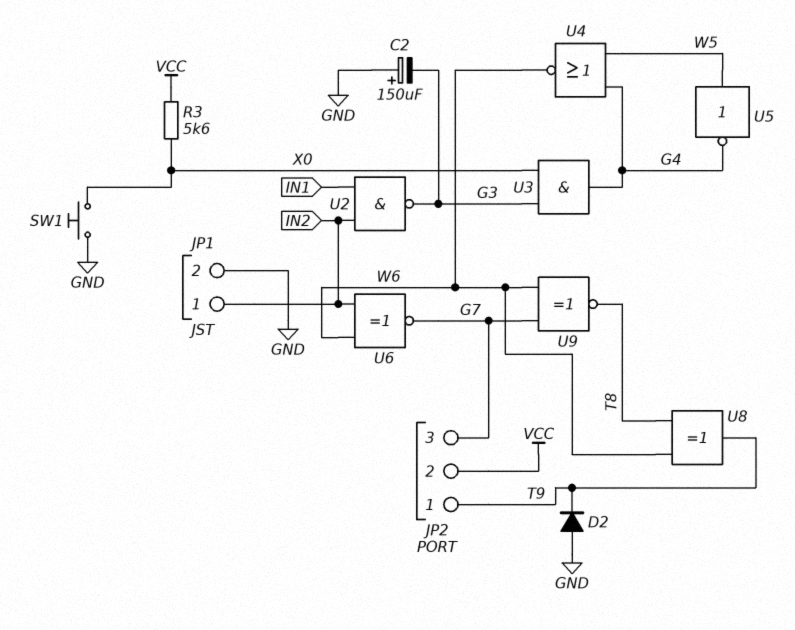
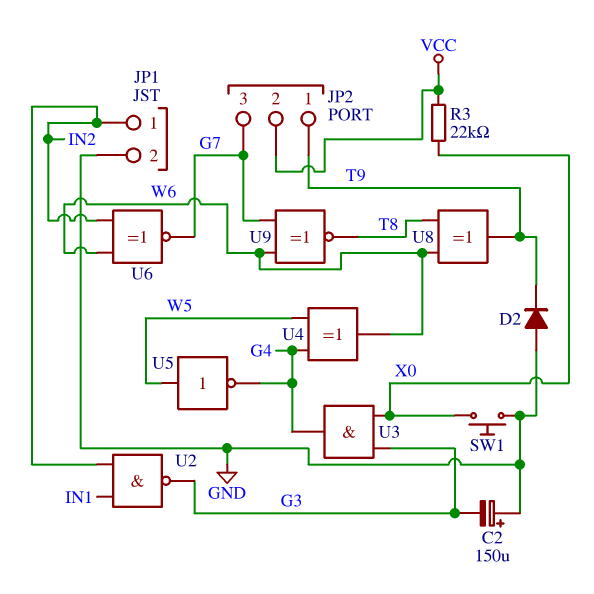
R3: 5.6k (VCC, X0) -> 22k (VCC, X0)
U4: NOR (in G4, in W5, out W6) -> XOR (in G4, in W5, out W6)

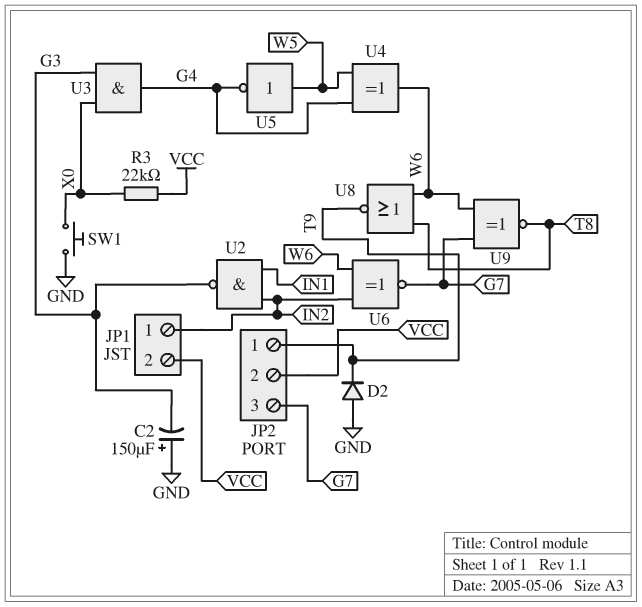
JP1 pin 2: GND -> VCC
U8: XOR (in T8, in W6, out T9) -> NOR (in T8, in W6, out T9)

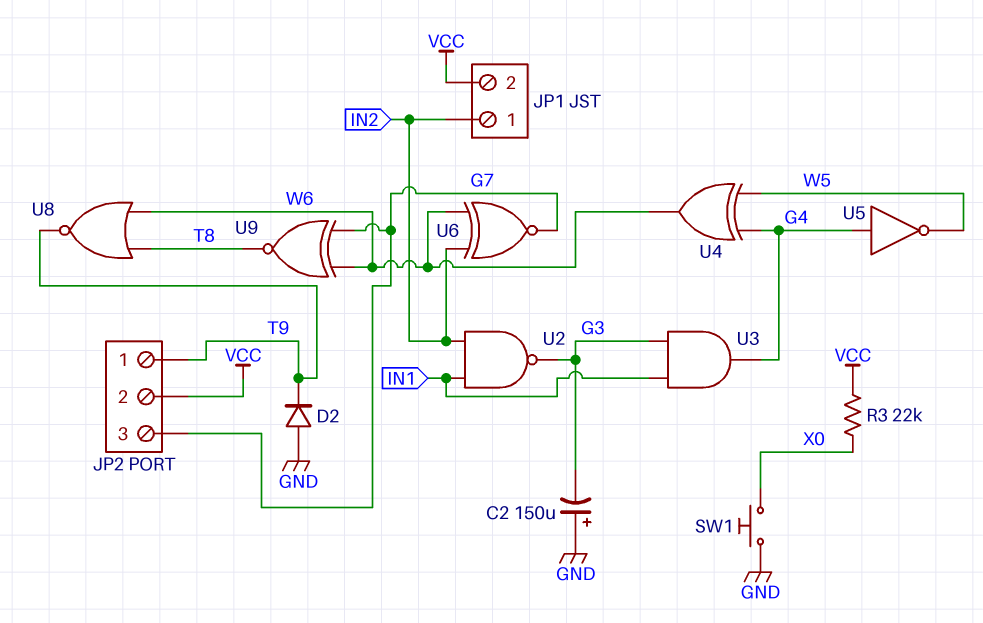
U3: AND (in G3, in X0, out G4) -> AND (in G3, in IN1, out G4)
U5: NOT (in W5, out G4) -> NOT (in G4, out W5)

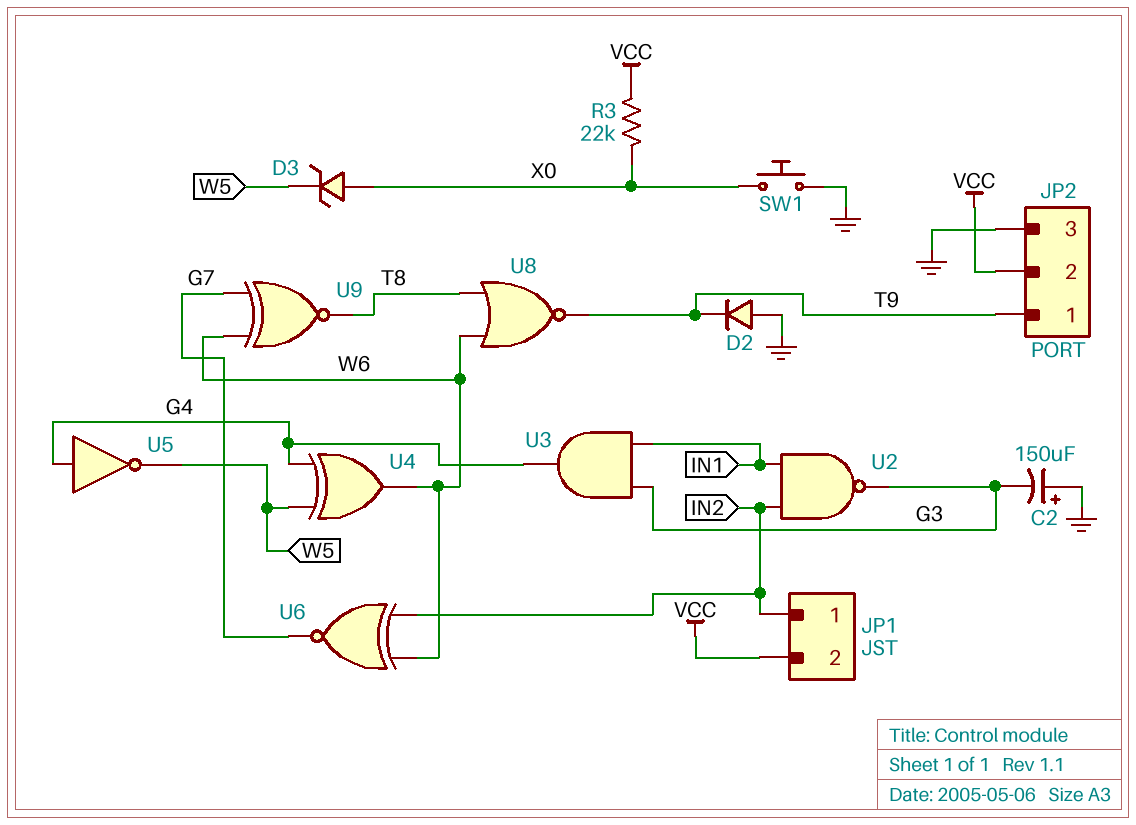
D3: none -> zener (A X0, K W5)
JP2 pin 3: G7 -> GND

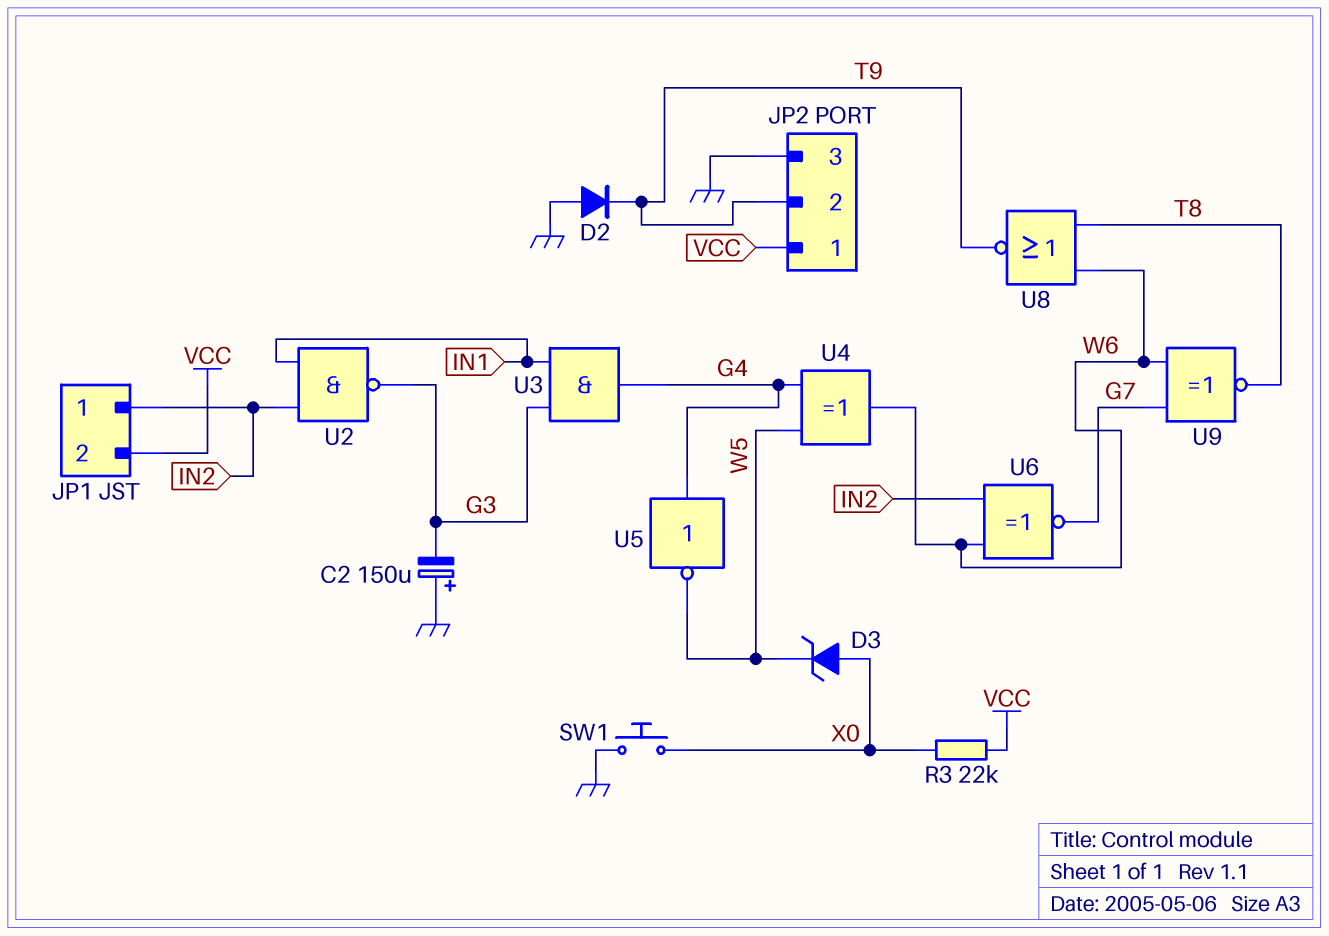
JP2 pin 1: T9 -> VCC
JP2 pin 2: VCC -> T9

